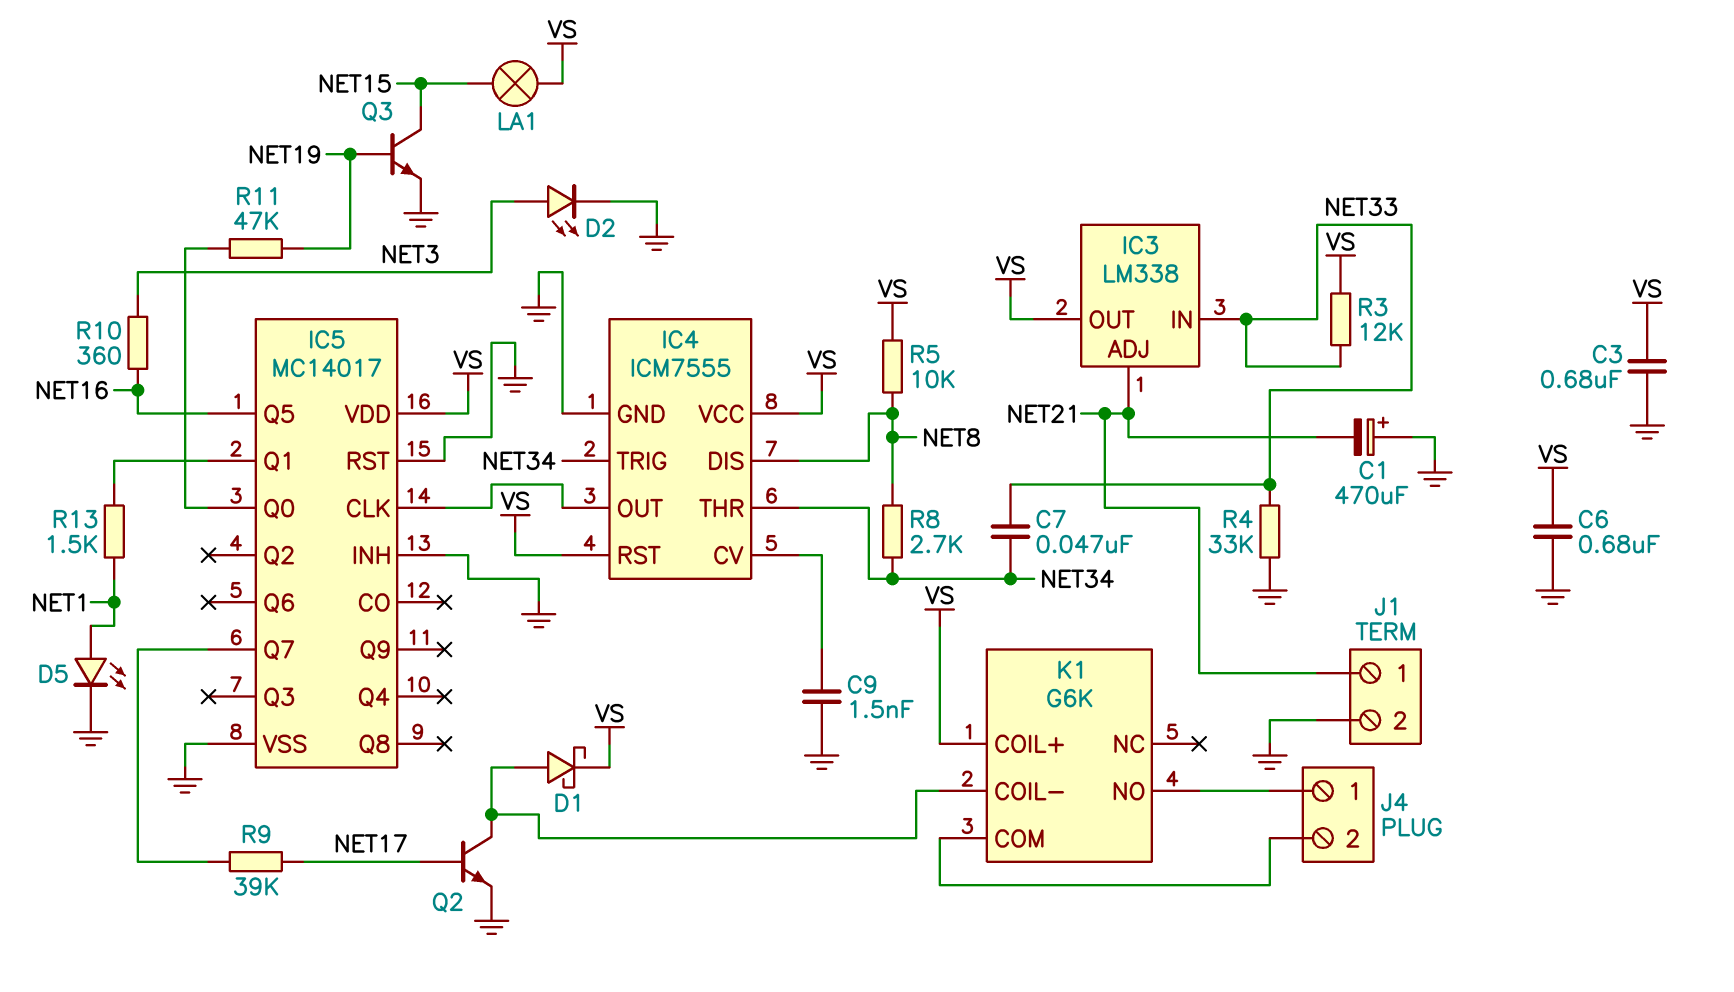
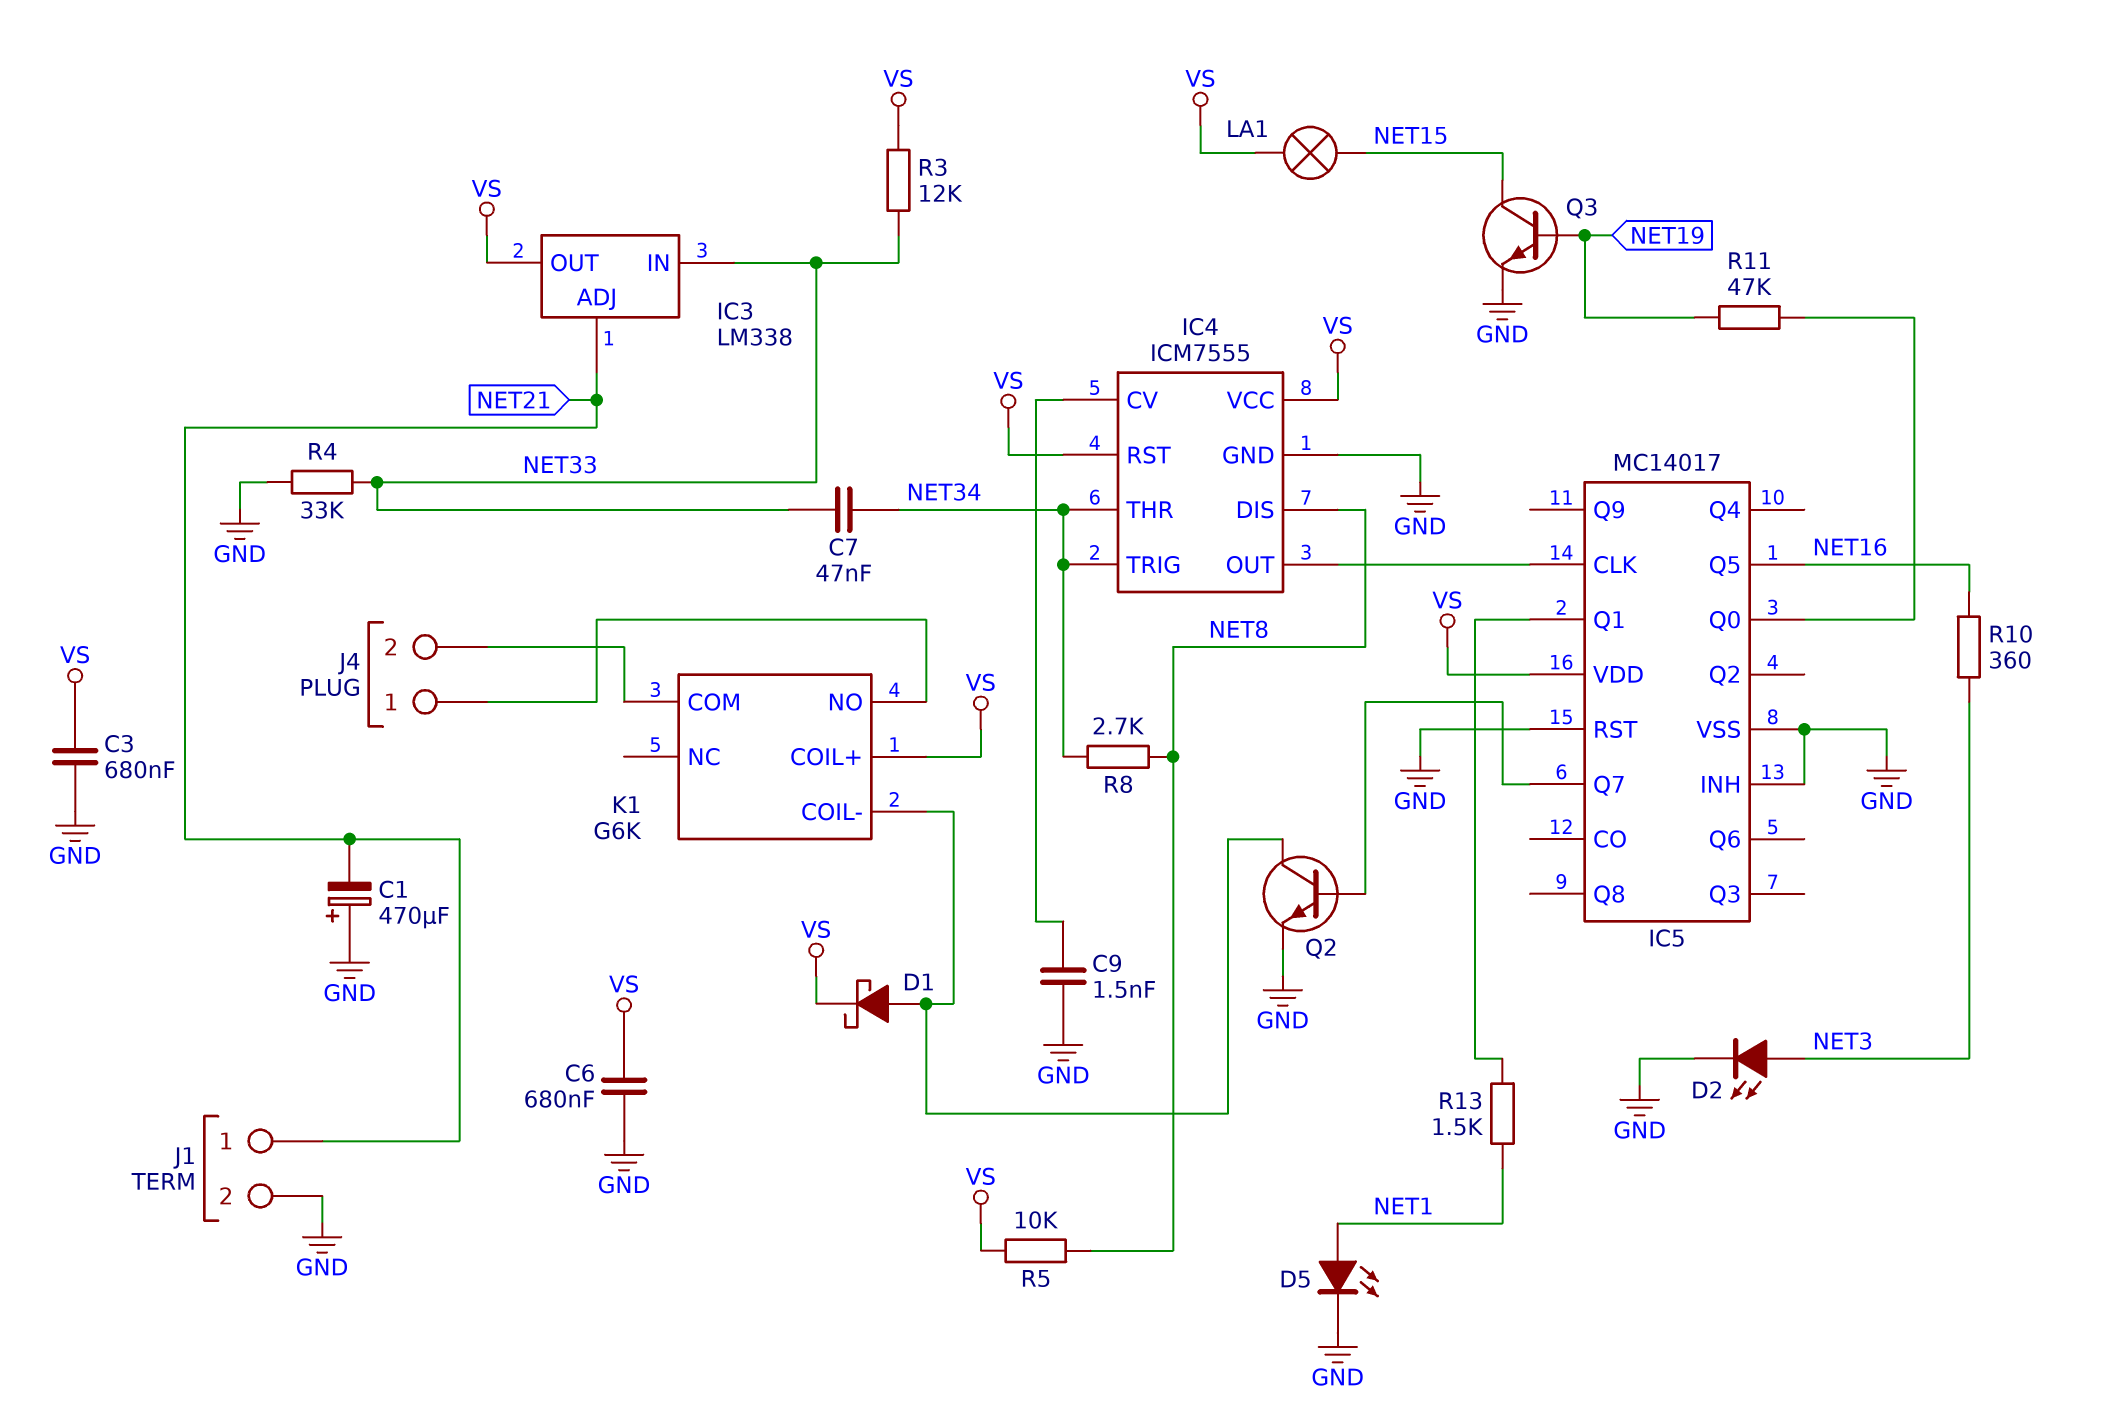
Q2: NPN (B NET17, C K1/COIL-, E GND) -> NPN (B IC5/Q7, C K1/COIL-, E GND)
R9: 39k (IC5/Q7, NET17) -> none

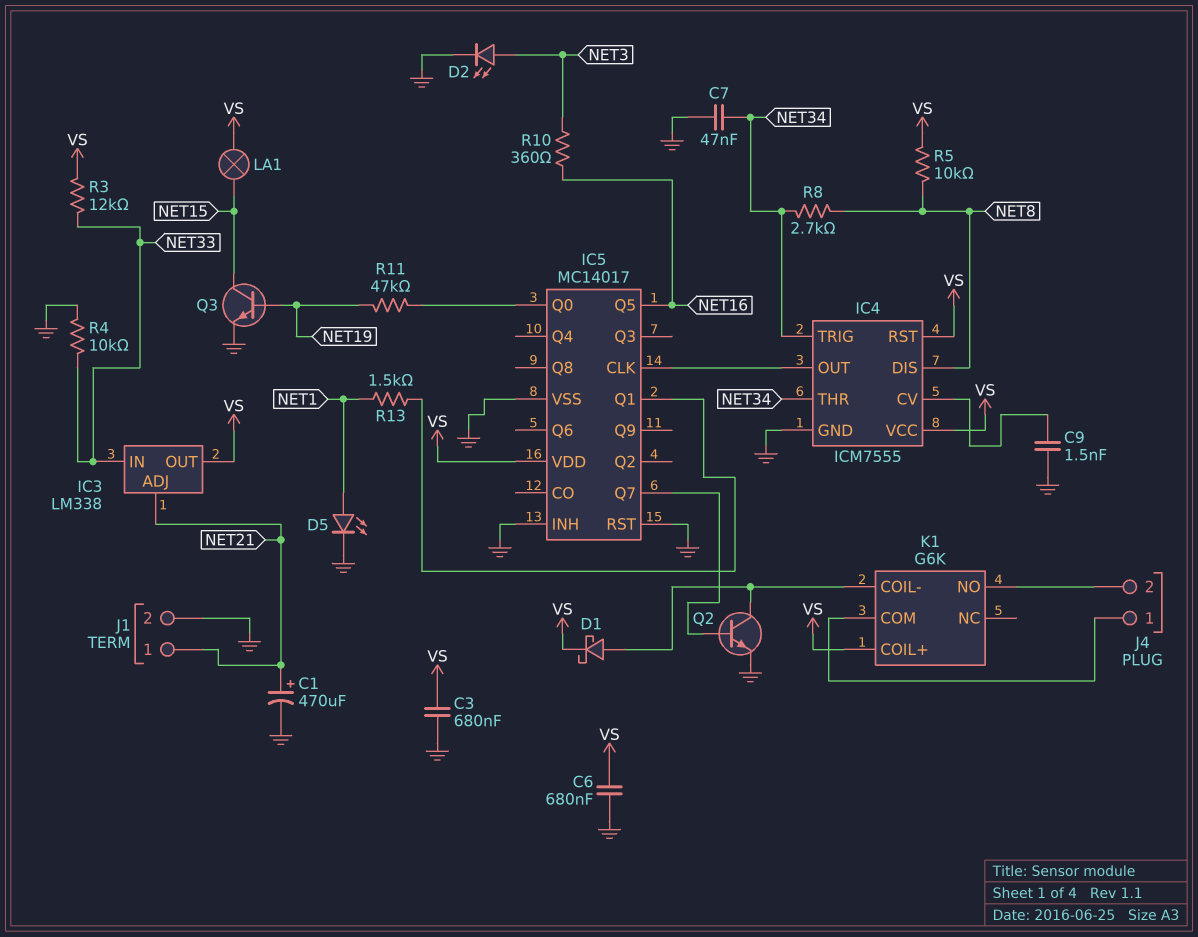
C1: 470uF (plus GND, minus NET21) -> 470uF (plus NET21, minus GND)
C7: 47nF (NET33, NET34) -> 47nF (GND, NET34)
K1 pin COM: J4/2 -> J4/1
K1 pin NO: J4/1 -> J4/2
R4: 33k (GND, NET33) -> 10k (GND, NET33)

